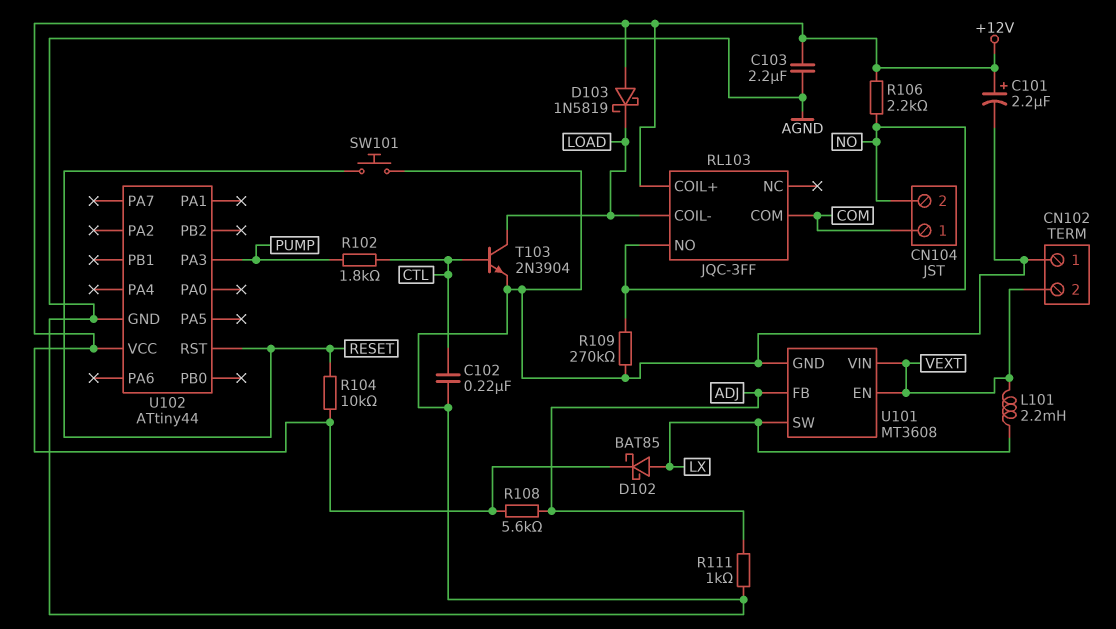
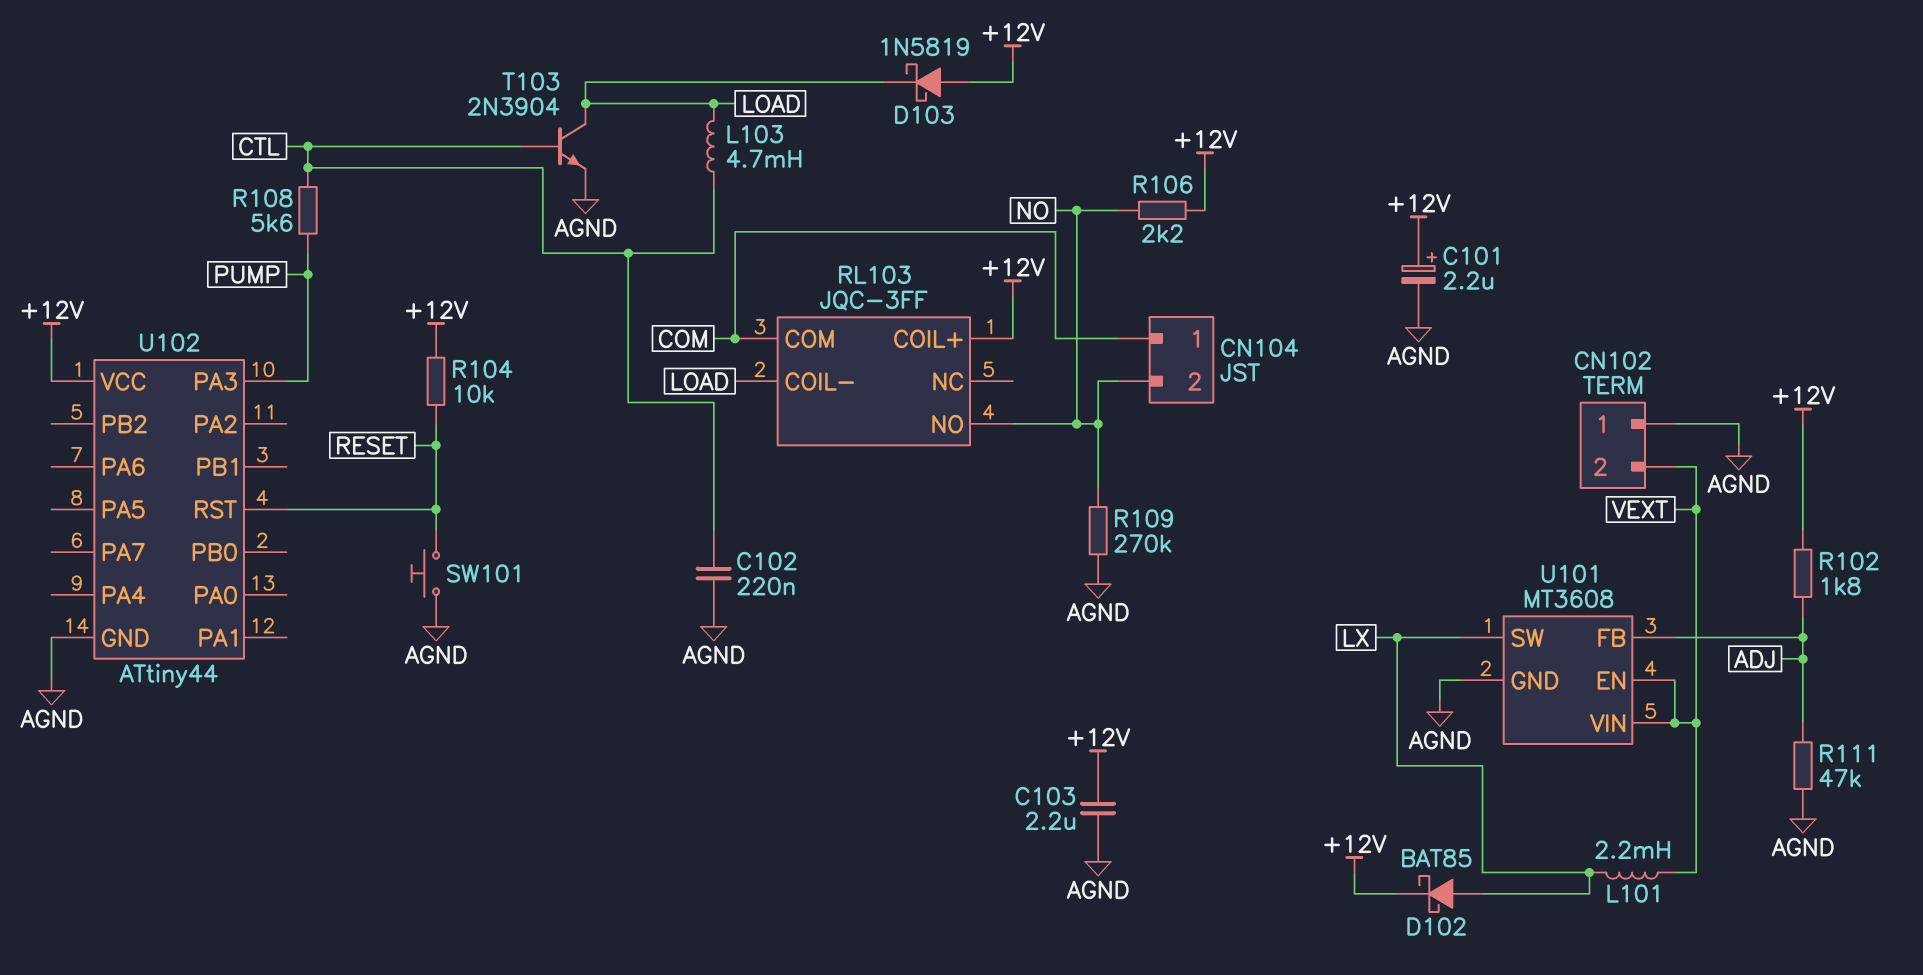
L103: none -> 4.7mH (CTL, LOAD)
R102: 1.8k (CTL, PUMP) -> 1.8k (+12V, ADJ)
R108: 5.6k (+12V, ADJ) -> 5.6k (CTL, PUMP)
R111: 1k (ADJ, AGND) -> 47k (ADJ, AGND)

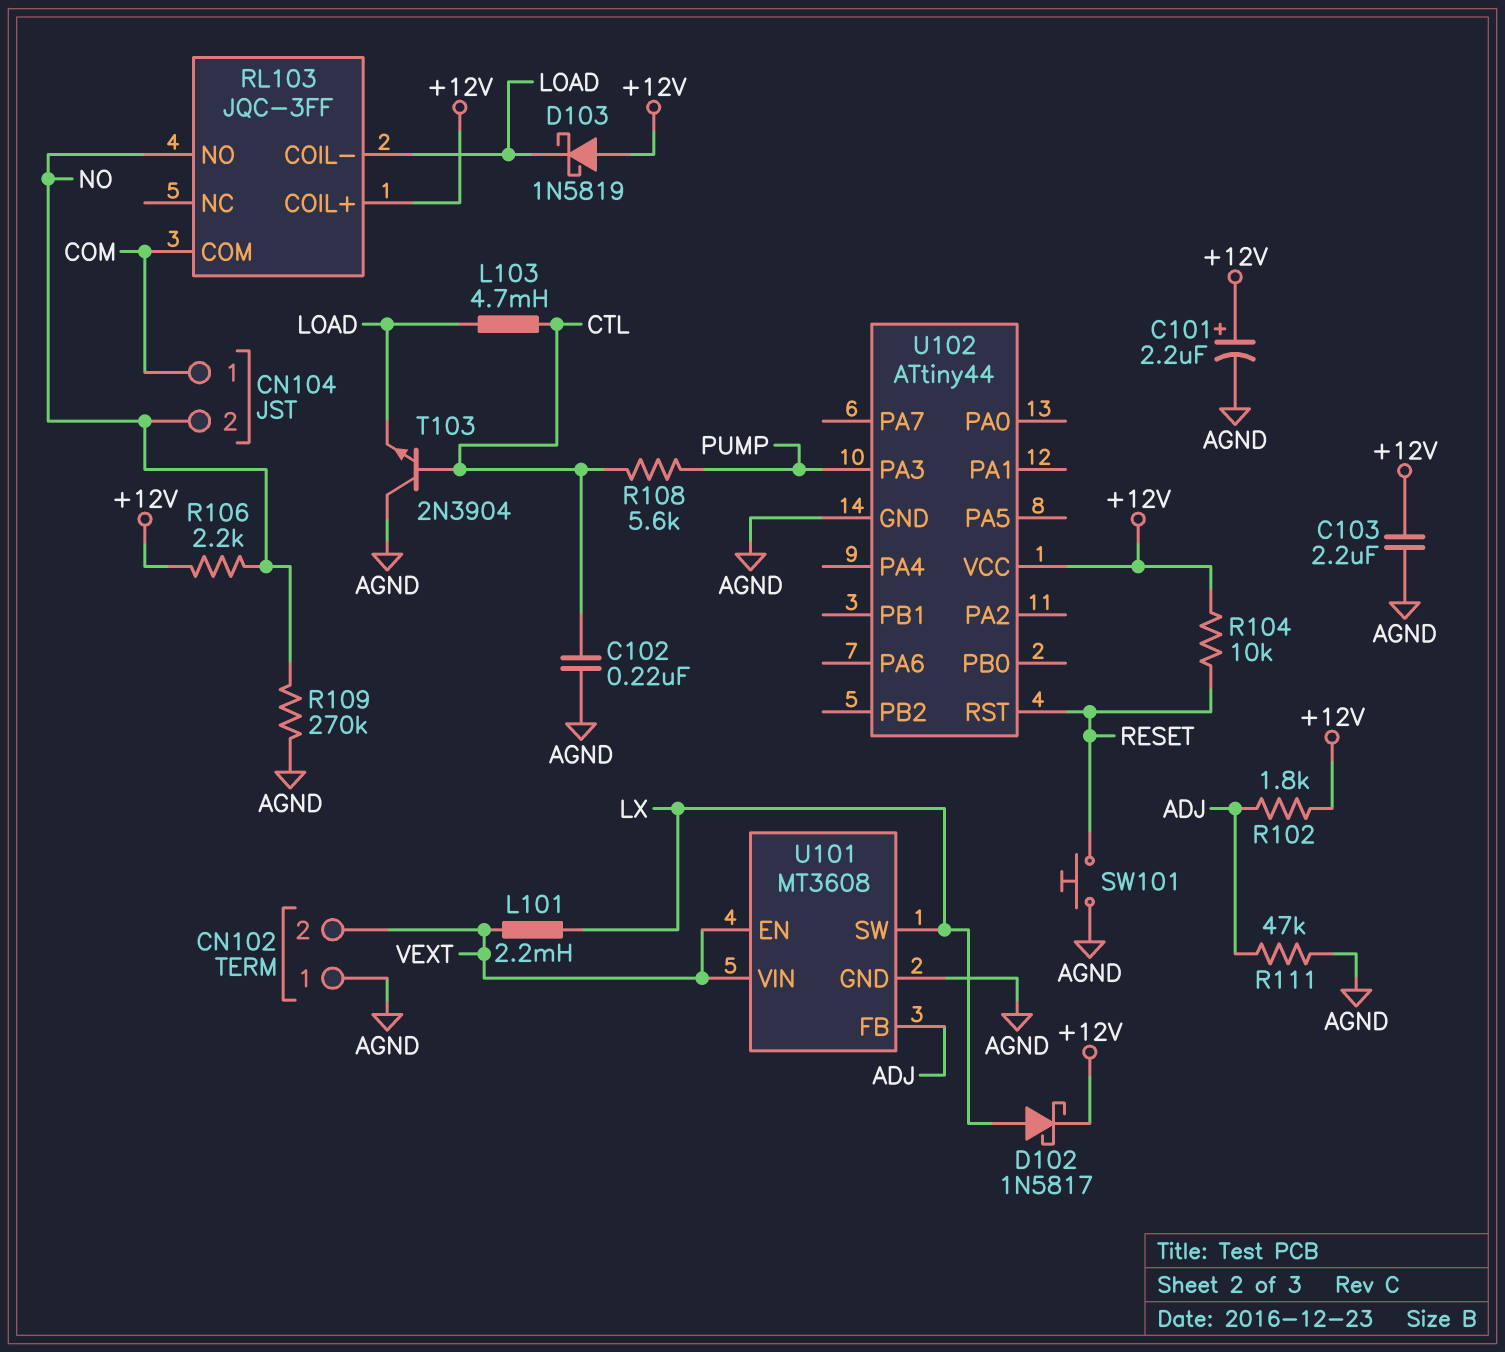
D102: schottky BAT85 (A LX, K +12V) -> schottky 1N5817 (A LX, K +12V)
T103: NPN 2N3904 (B CTL, C LOAD, E AGND) -> NPN 2N3904 (B CTL, C AGND, E LOAD)

